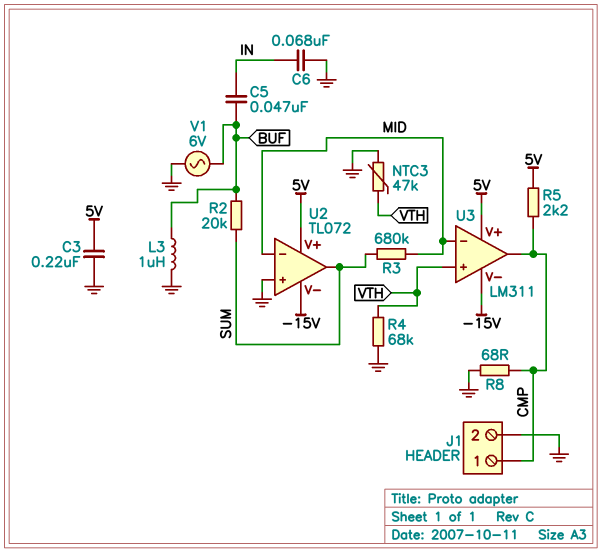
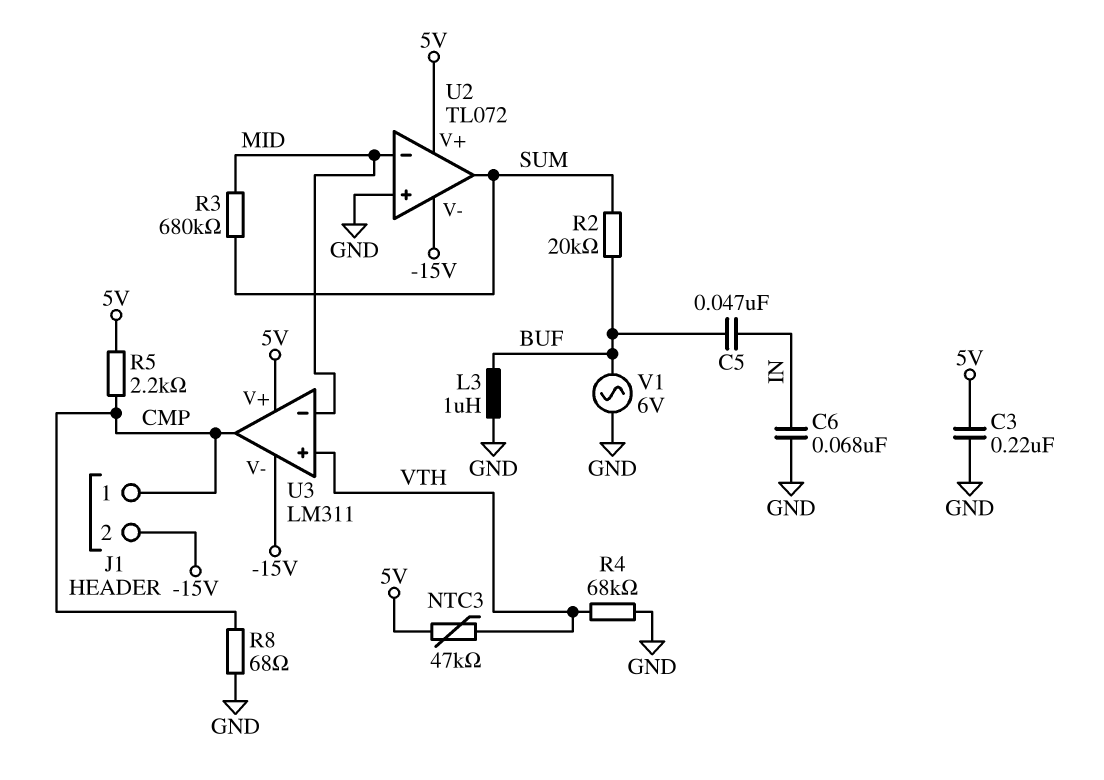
J1 pin 2: GND -> -15V
NTC3: 47k (GND, VTH) -> 47k (5V, VTH)

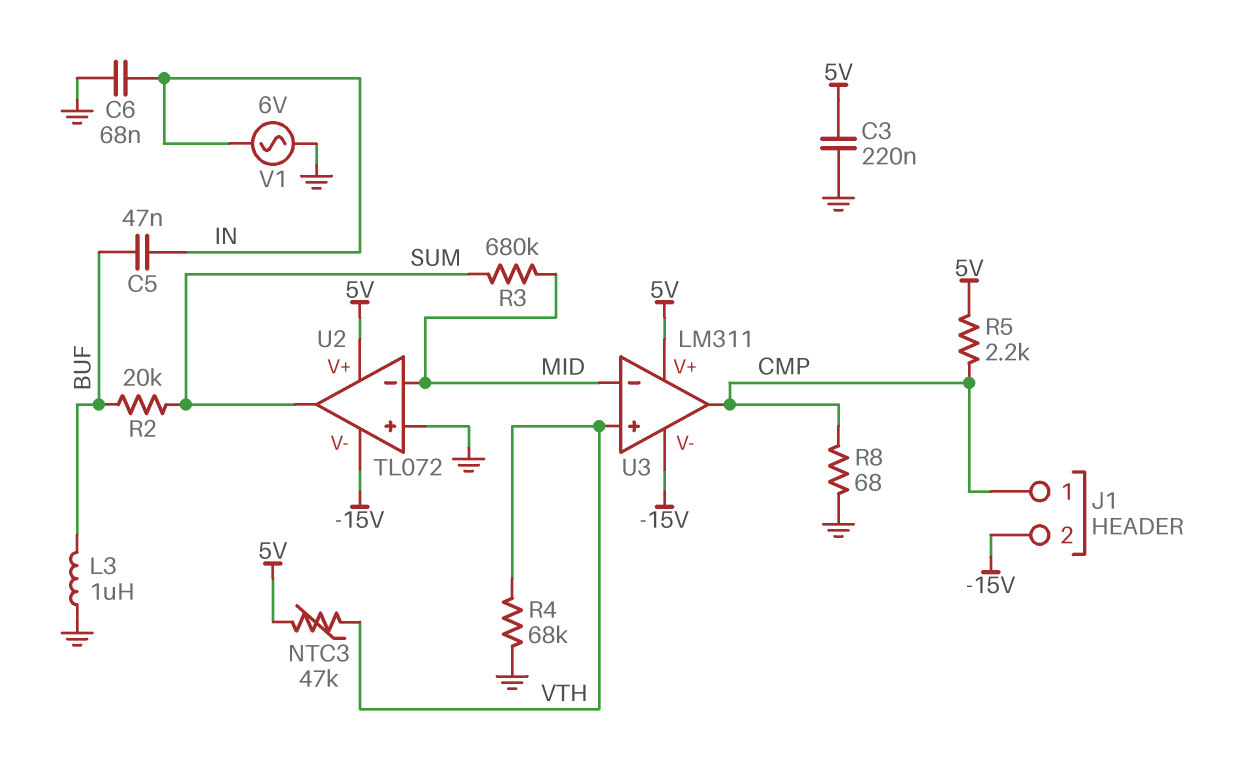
V1: AC 6V (BUF, GND) -> AC 6V (GND, IN)

